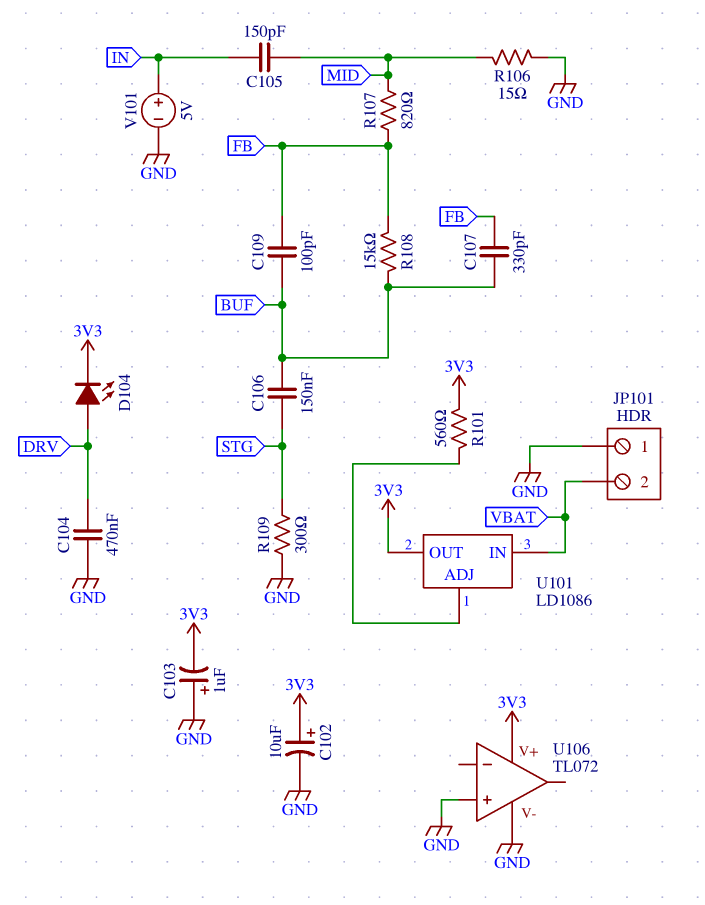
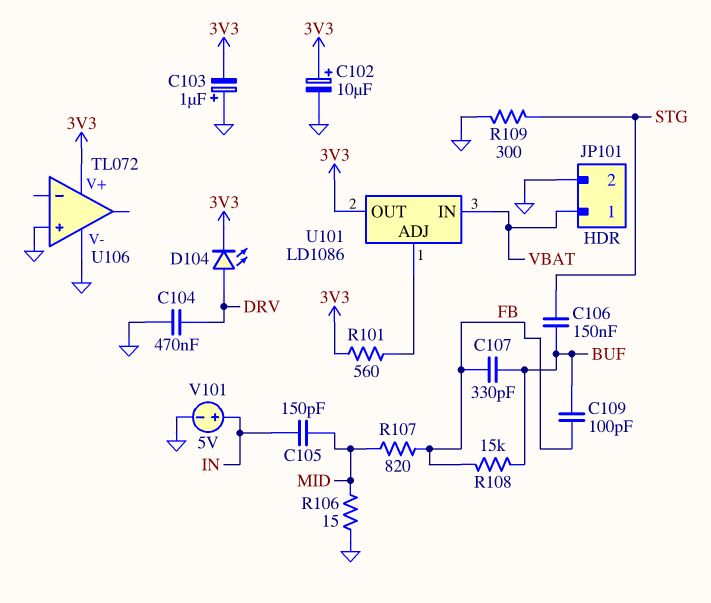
JP101 pin 1: GND -> VBAT
JP101 pin 2: VBAT -> GND

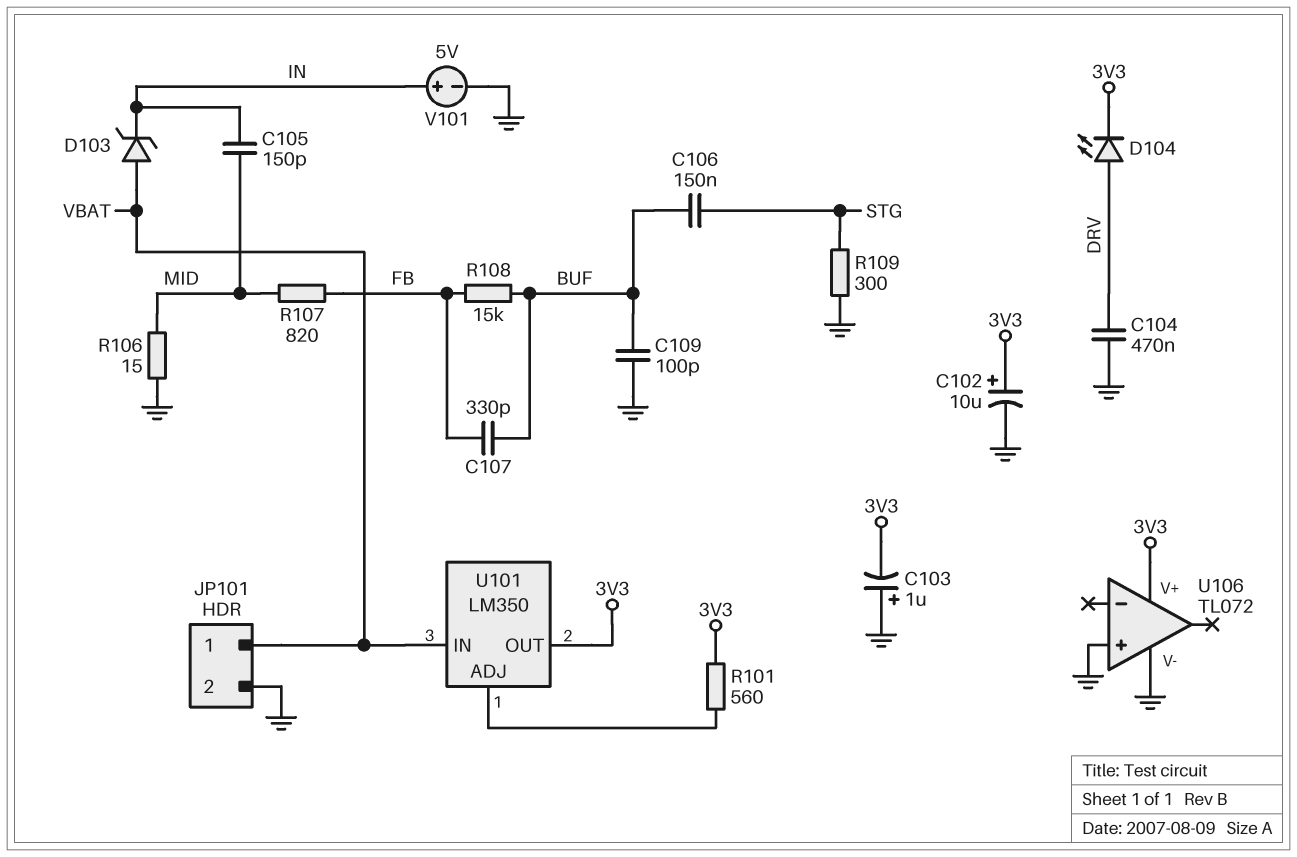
C109: 100pF (BUF, FB) -> 100pF (BUF, GND)
D103: none -> zener (A VBAT, K IN)
U101: LD1086 -> LM350

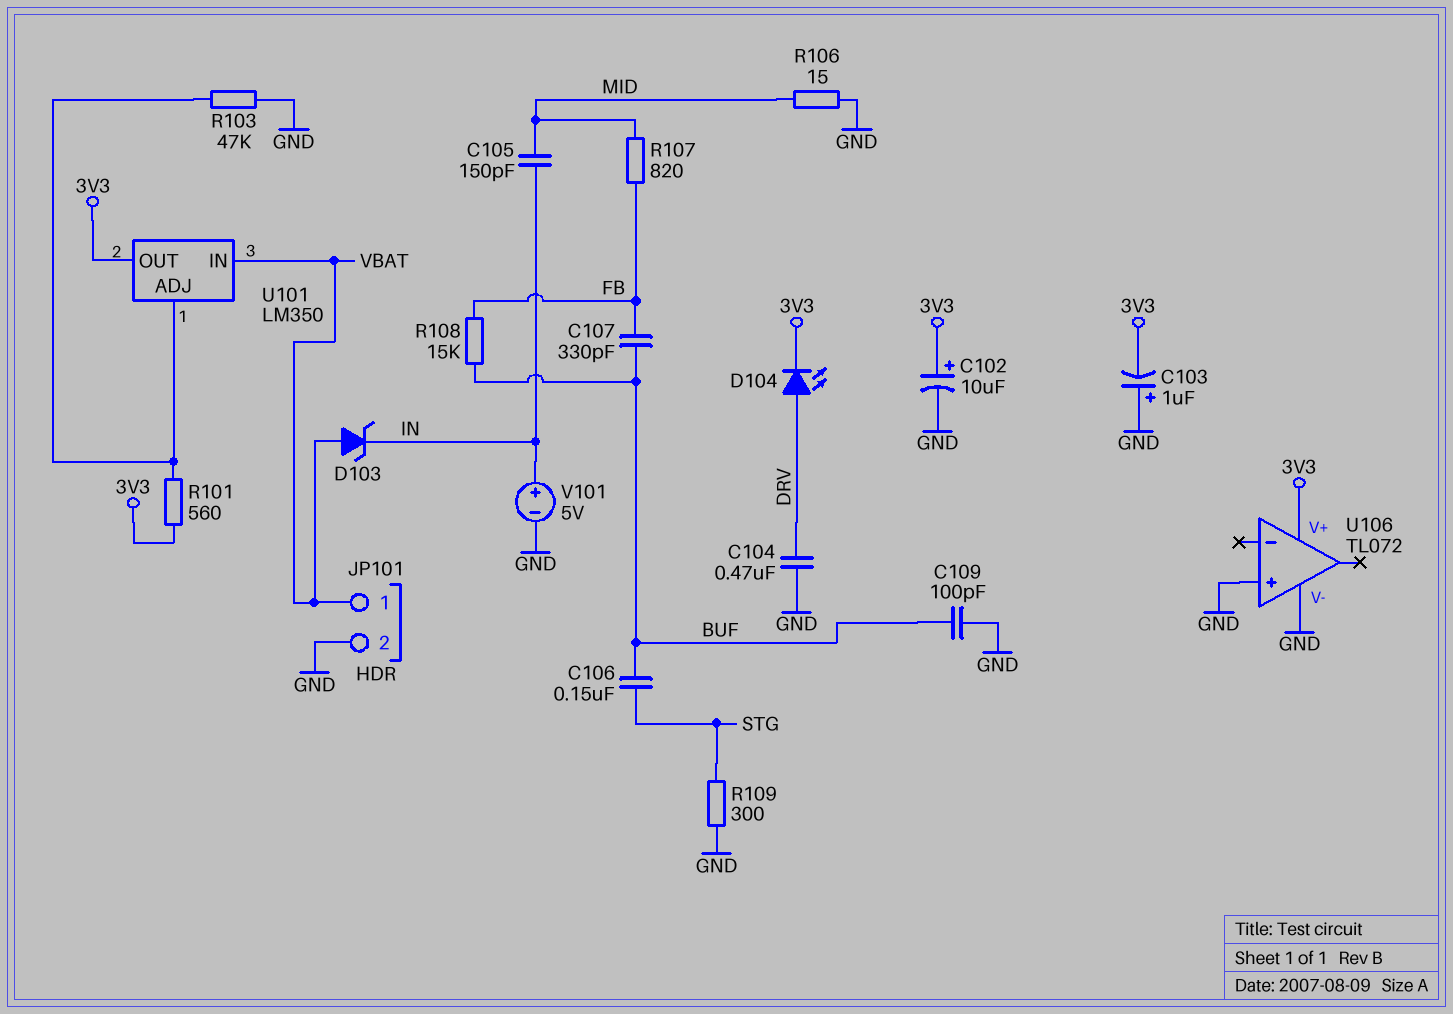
R103: none -> 47k (GND, U101/ADJ)

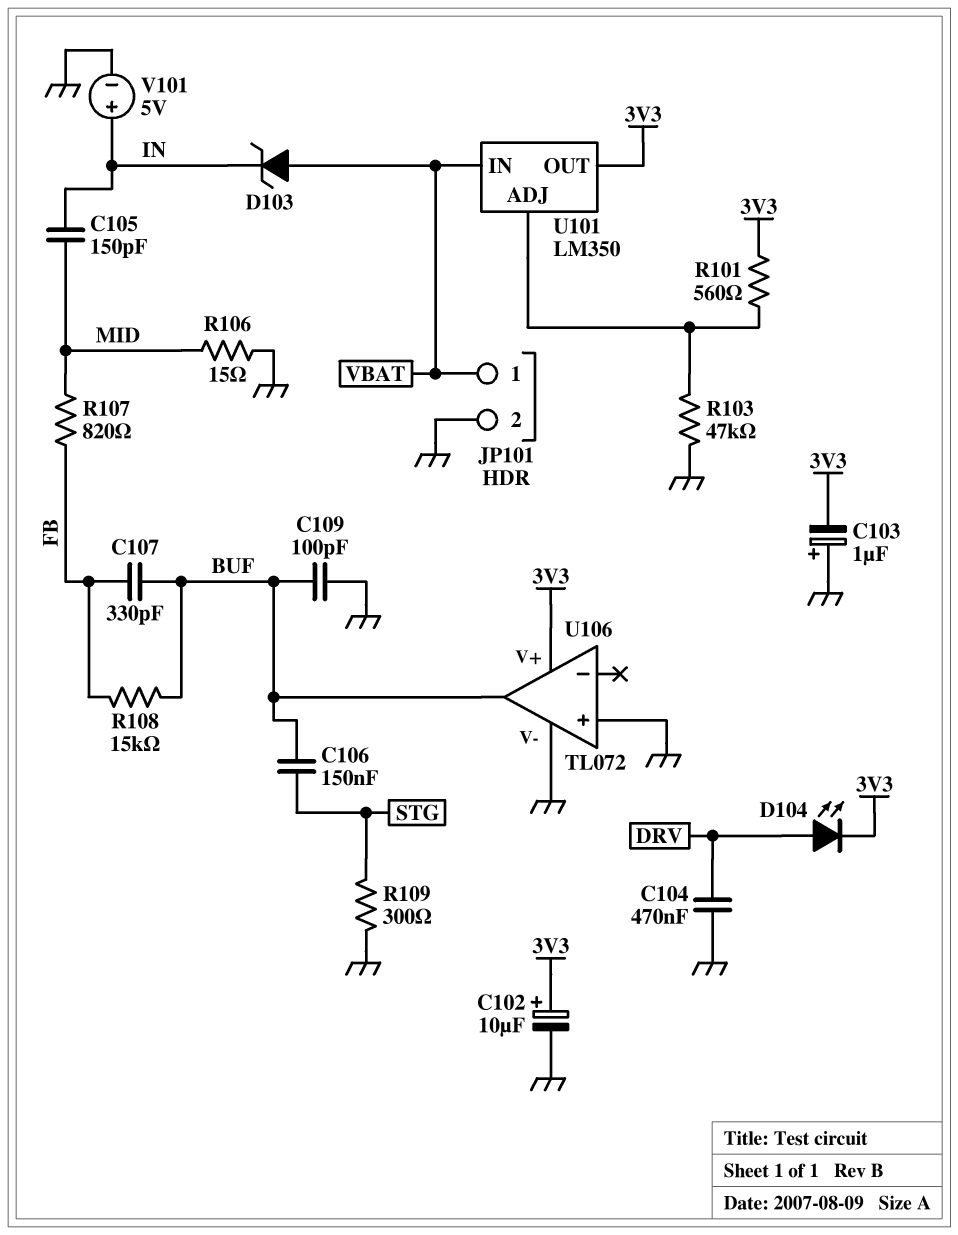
U106 pin out: none -> BUF

